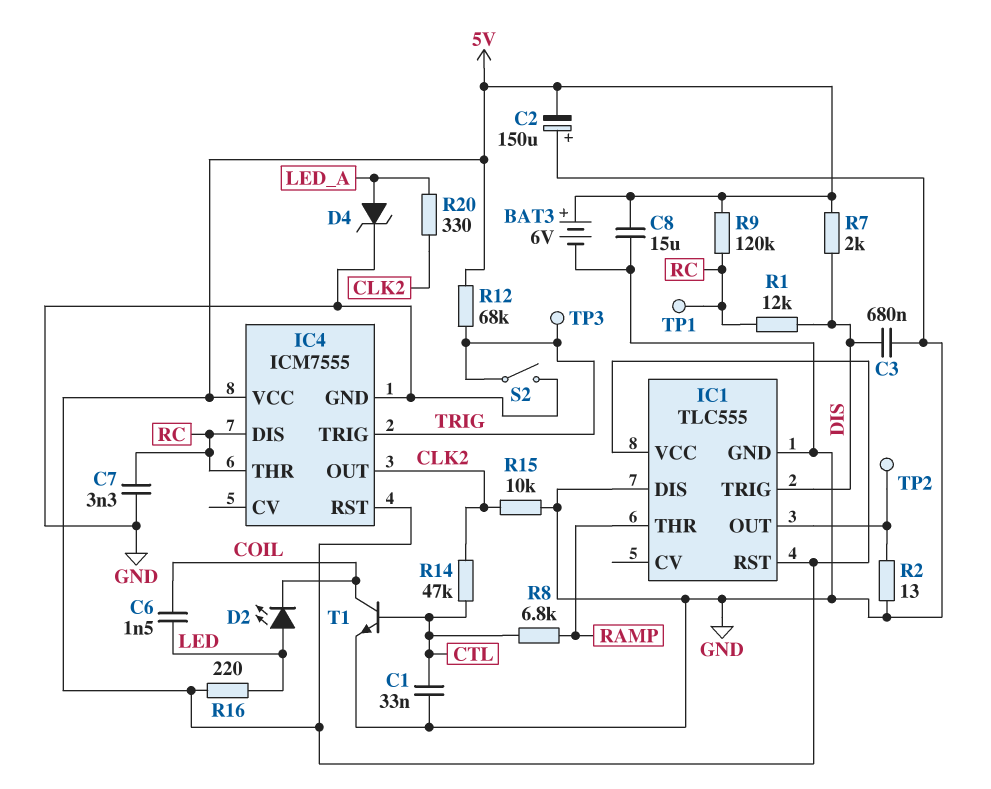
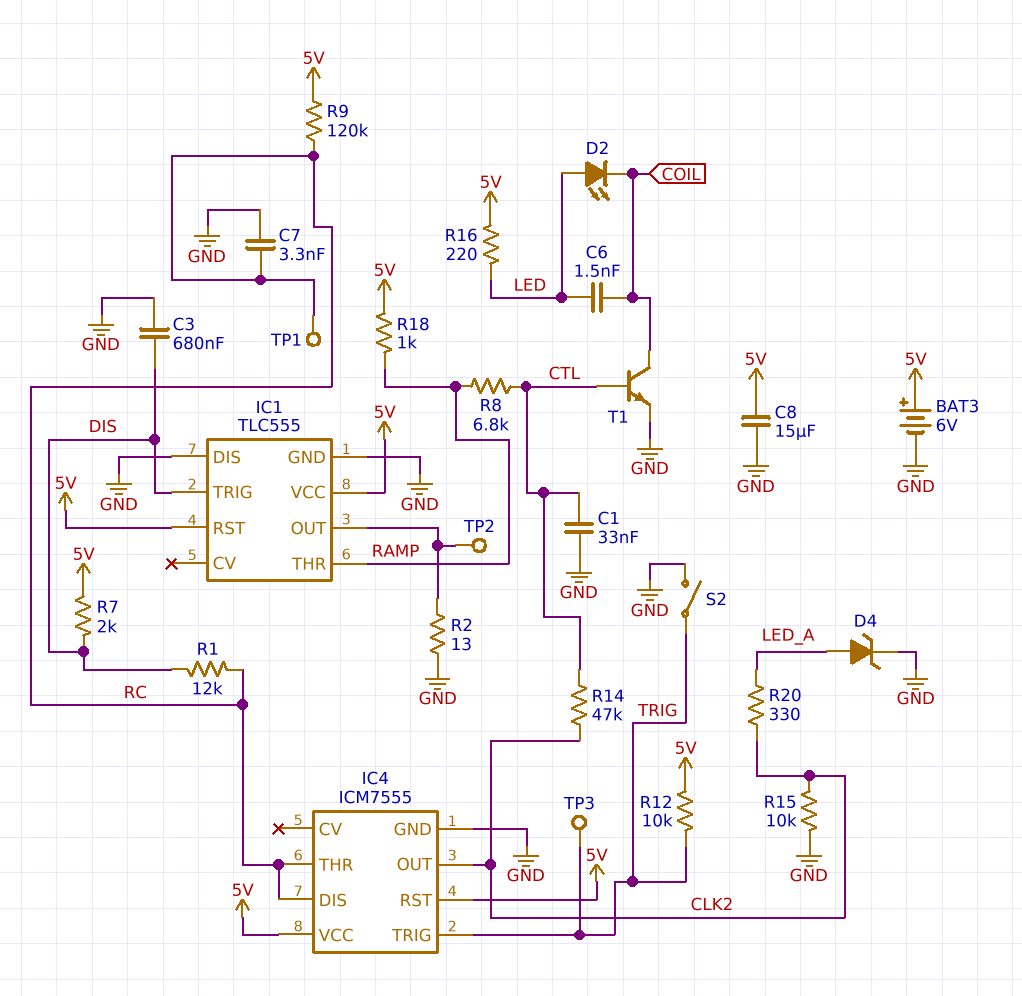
C2: 150uF (plus GND, minus 5V) -> none
R12: 68k (5V, TRIG) -> 10k (5V, TRIG)
R18: none -> 1k (5V, RAMP)

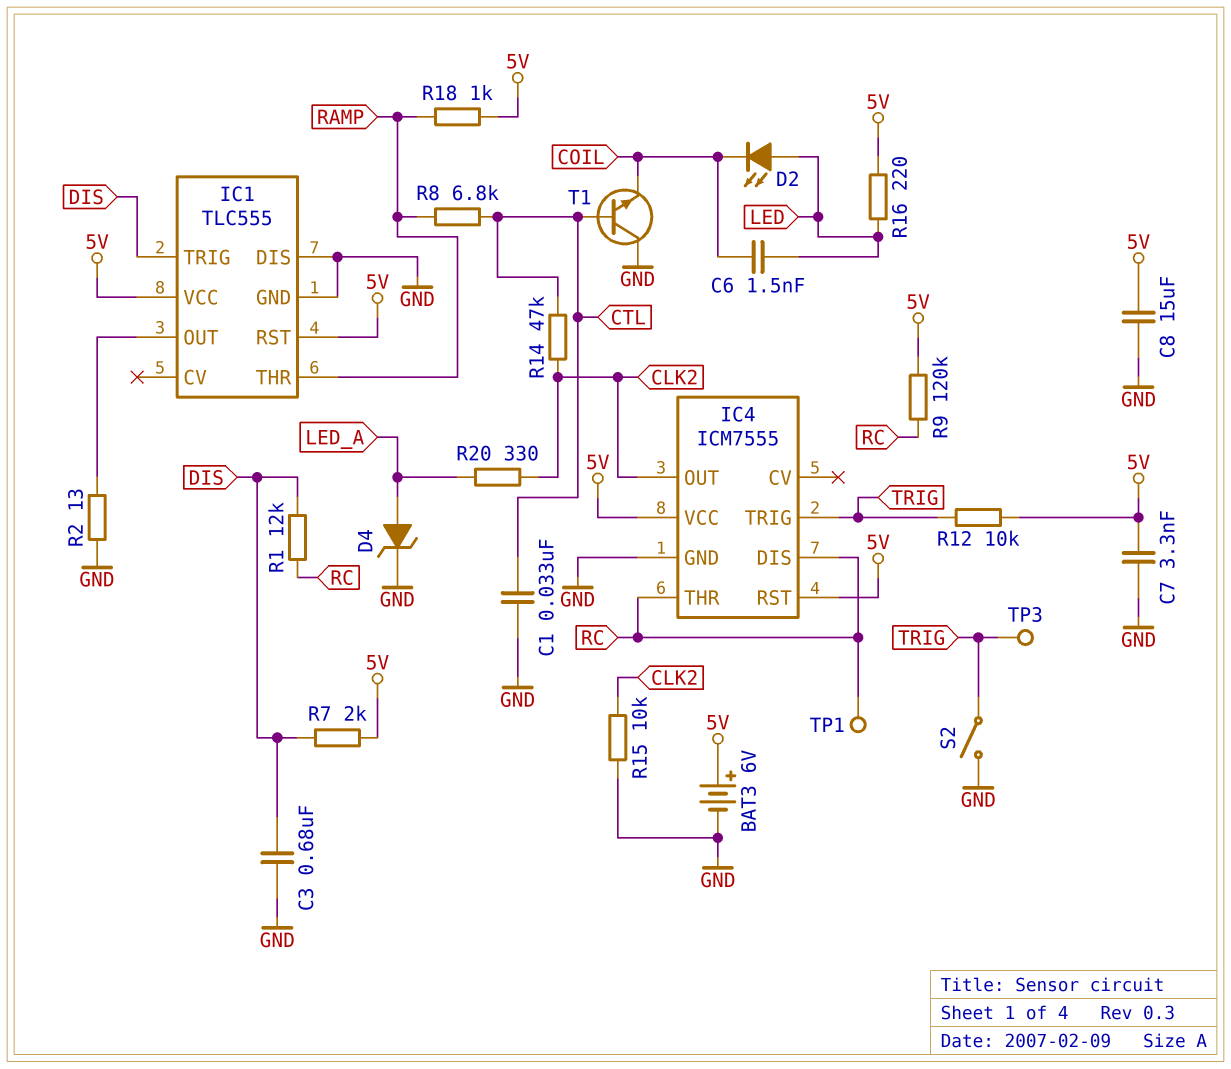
C7: 3.3nF (GND, RC) -> 3.3nF (5V, GND)
T1: NPN (B CTL, C COIL, E GND) -> NPN (B CTL, C GND, E COIL)
TP2: test point (IC1/OUT) -> none

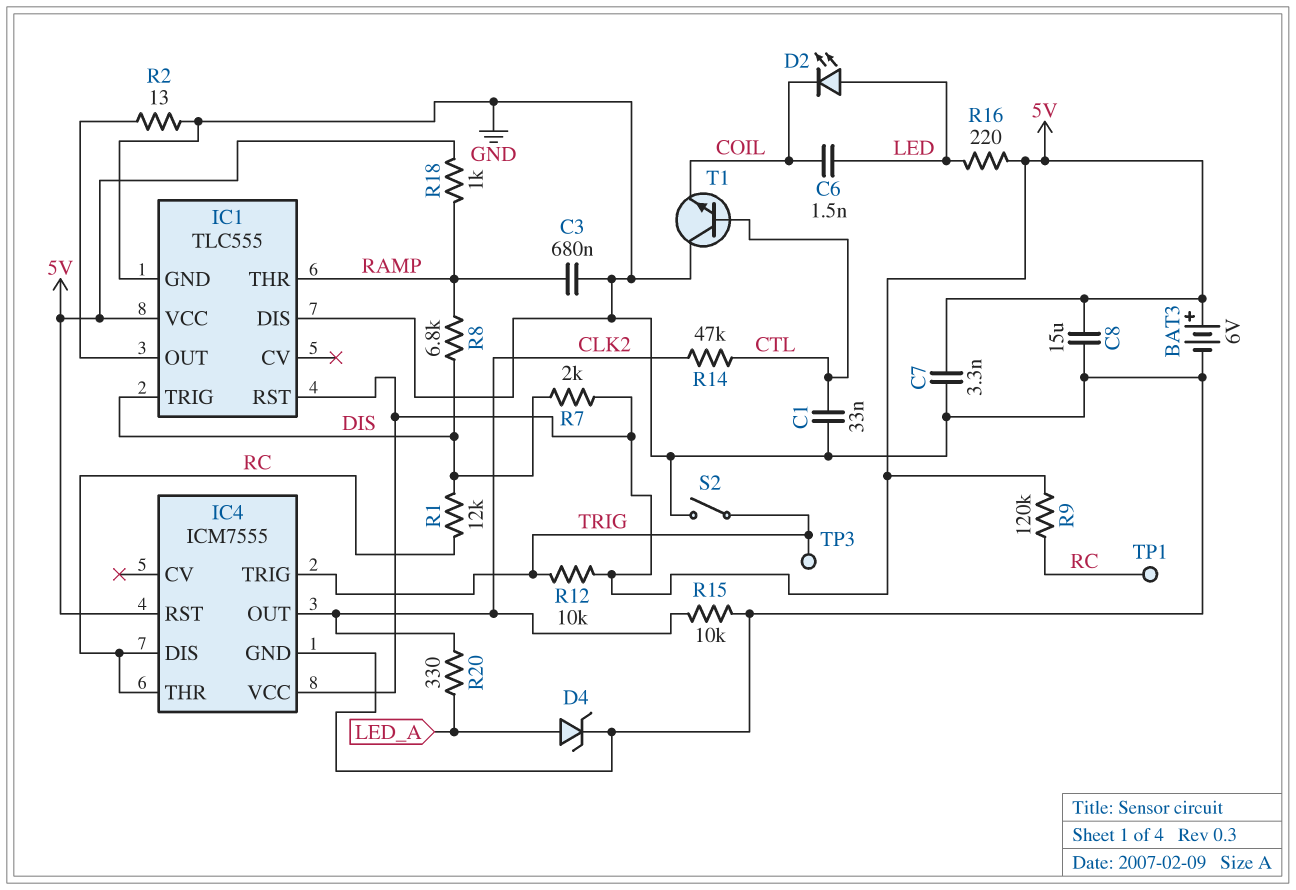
C3: 680nF (DIS, GND) -> 680nF (GND, RAMP)
R8: 6.8k (CTL, RAMP) -> 6.8k (DIS, RAMP)

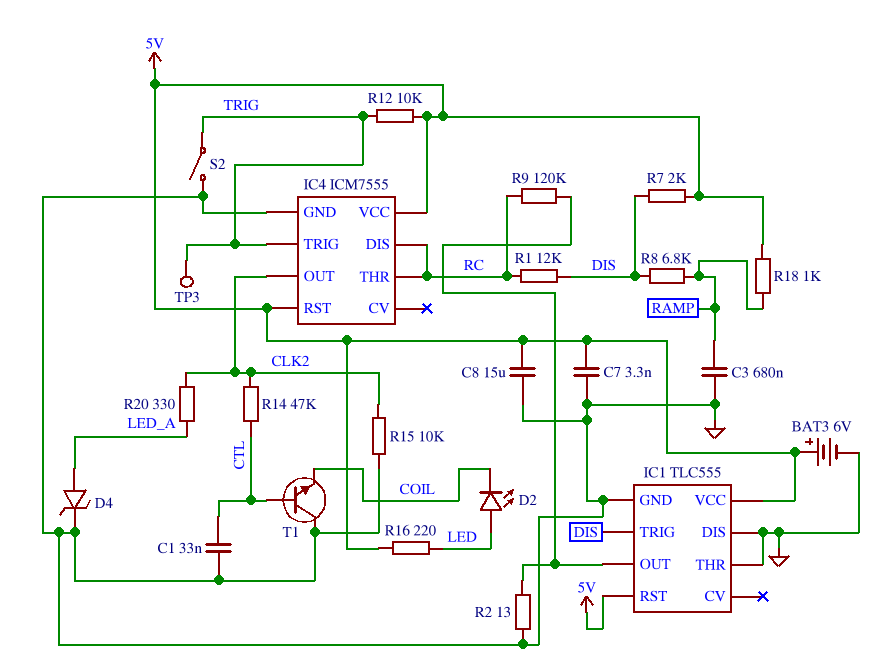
C6: 1.5nF (COIL, LED) -> none
IC1 pin THR: RAMP -> GND
R9: 120k (5V, RC) -> 120k (IC1/OUT, RC)
TP1: test point (RC) -> none

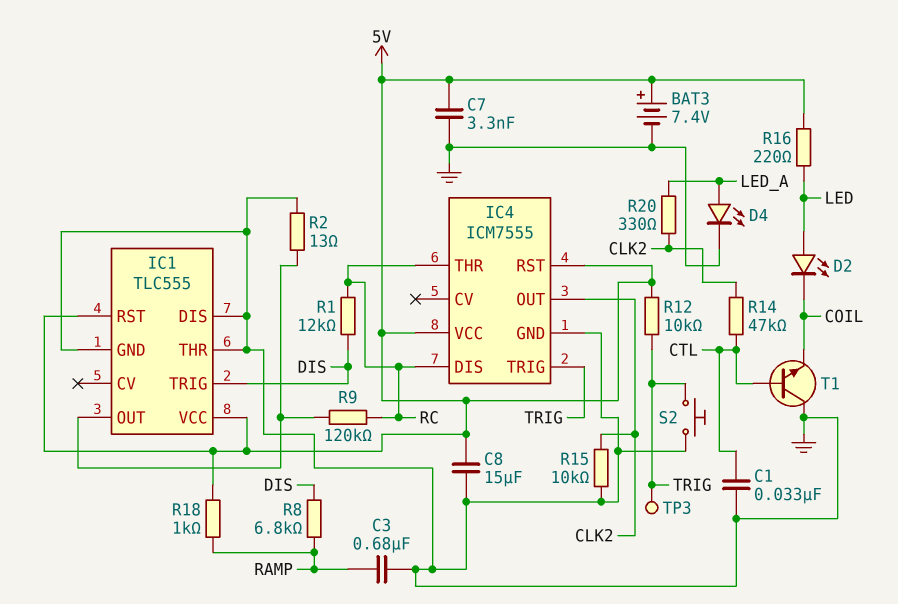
BAT3: 6V (plus 5V, minus GND) -> 7.4V (plus 5V, minus GND)
D4: zener (A LED_A, K GND) -> LED (A LED_A, K GND)
R7: 2k (5V, DIS) -> none
S2: switch (GND, TRIG) -> button (GND, TRIG)

